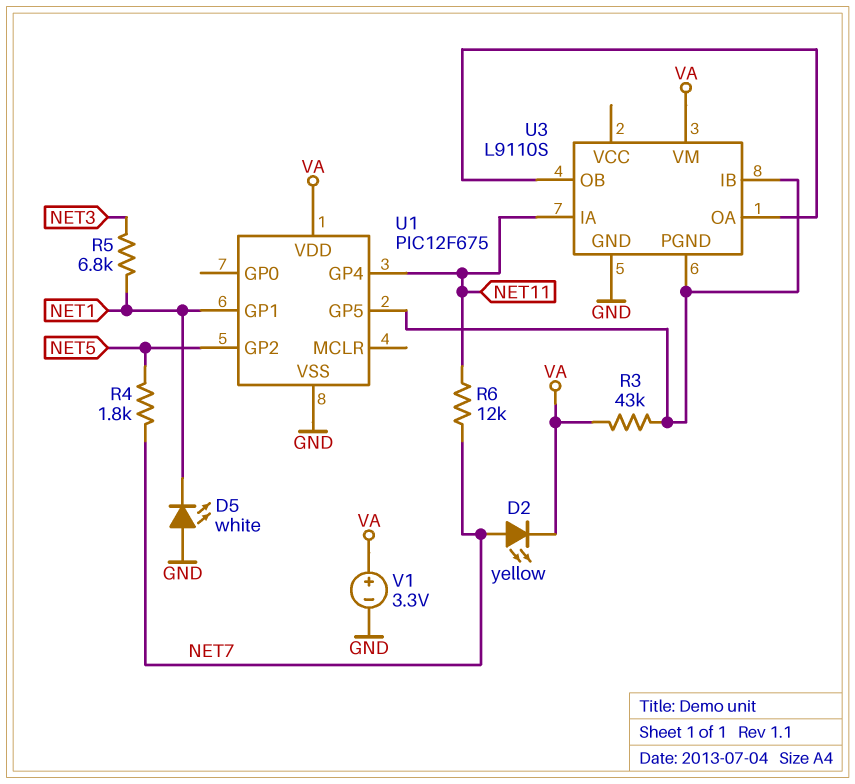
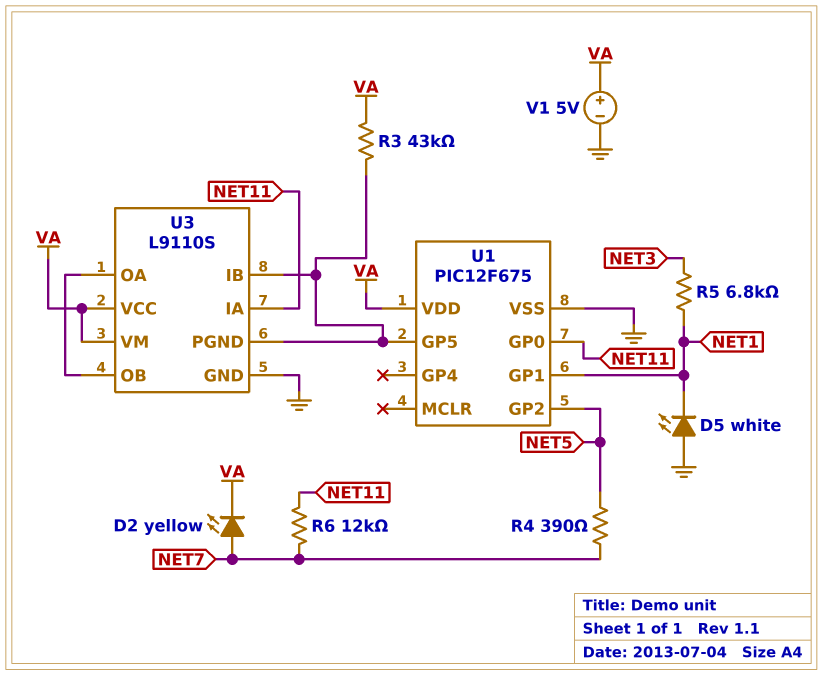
R4: 1.8k (NET5, NET7) -> 390 (NET5, NET7)
U1 pin GP0: none -> NET11
U1 pin GP4: NET11 -> none
U3 pin VCC: none -> VA
V1: 3.3V (plus VA, minus GND) -> 5V (plus VA, minus GND)

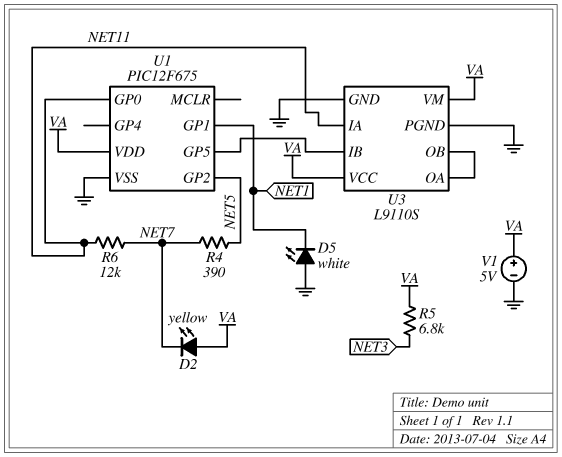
D2: LED yellow (A NET7, K VA) -> LED yellow (A VA, K NET7)
R3: 43k (U1/GP5, VA) -> none
R5: 6.8k (NET1, NET3) -> 6.8k (NET3, VA)
U3 pin PGND: U1/GP5 -> GND

